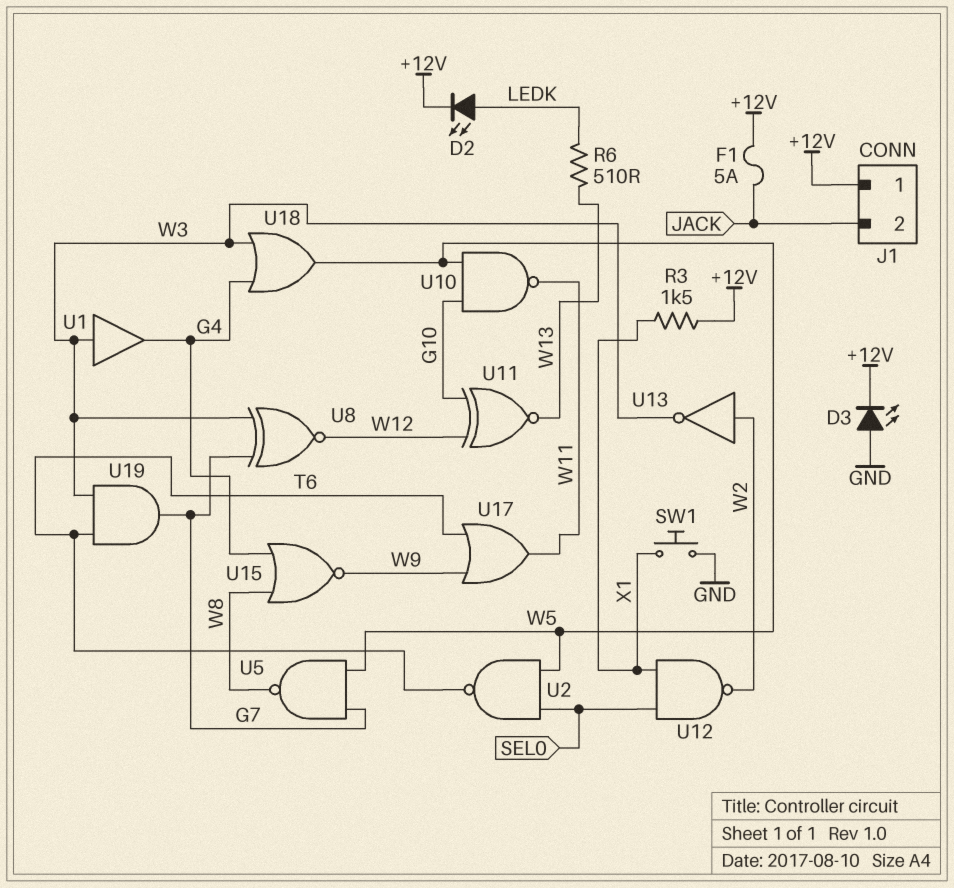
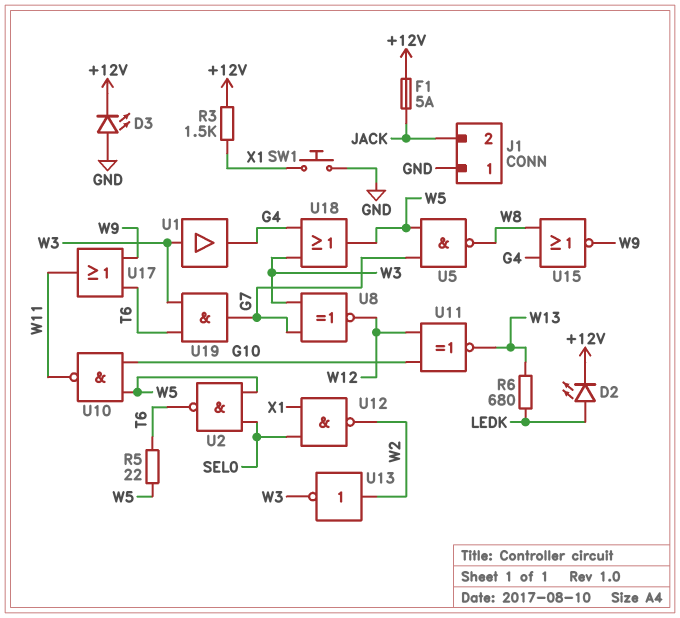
J1 pin 1: +12V -> GND
R5: none -> 22 (T6, W5)
R6: 510 (LEDK, W13) -> 680 (LEDK, W13)

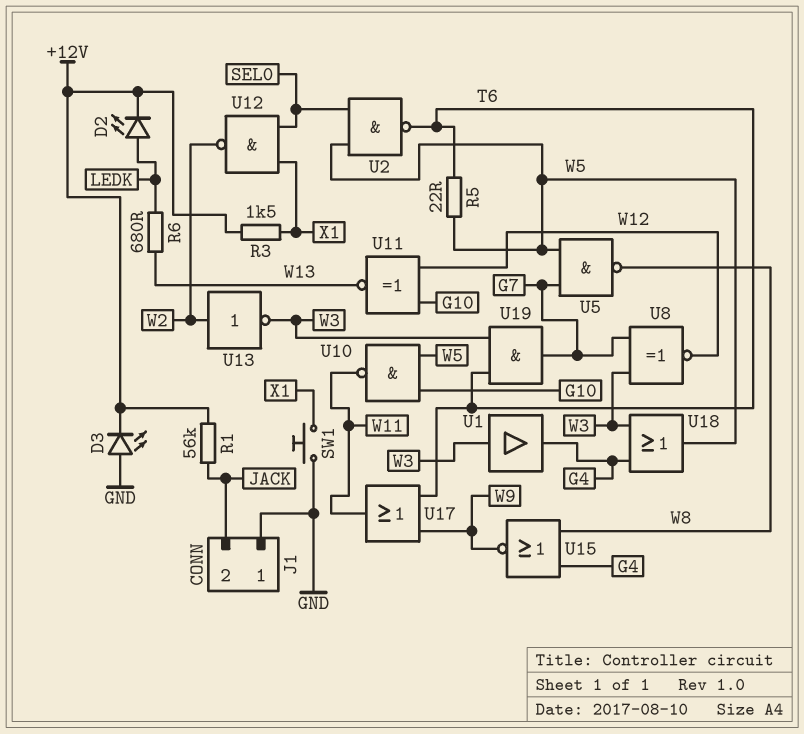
F1: 5A (+12V, JACK) -> none
R1: none -> 56k (+12V, JACK)

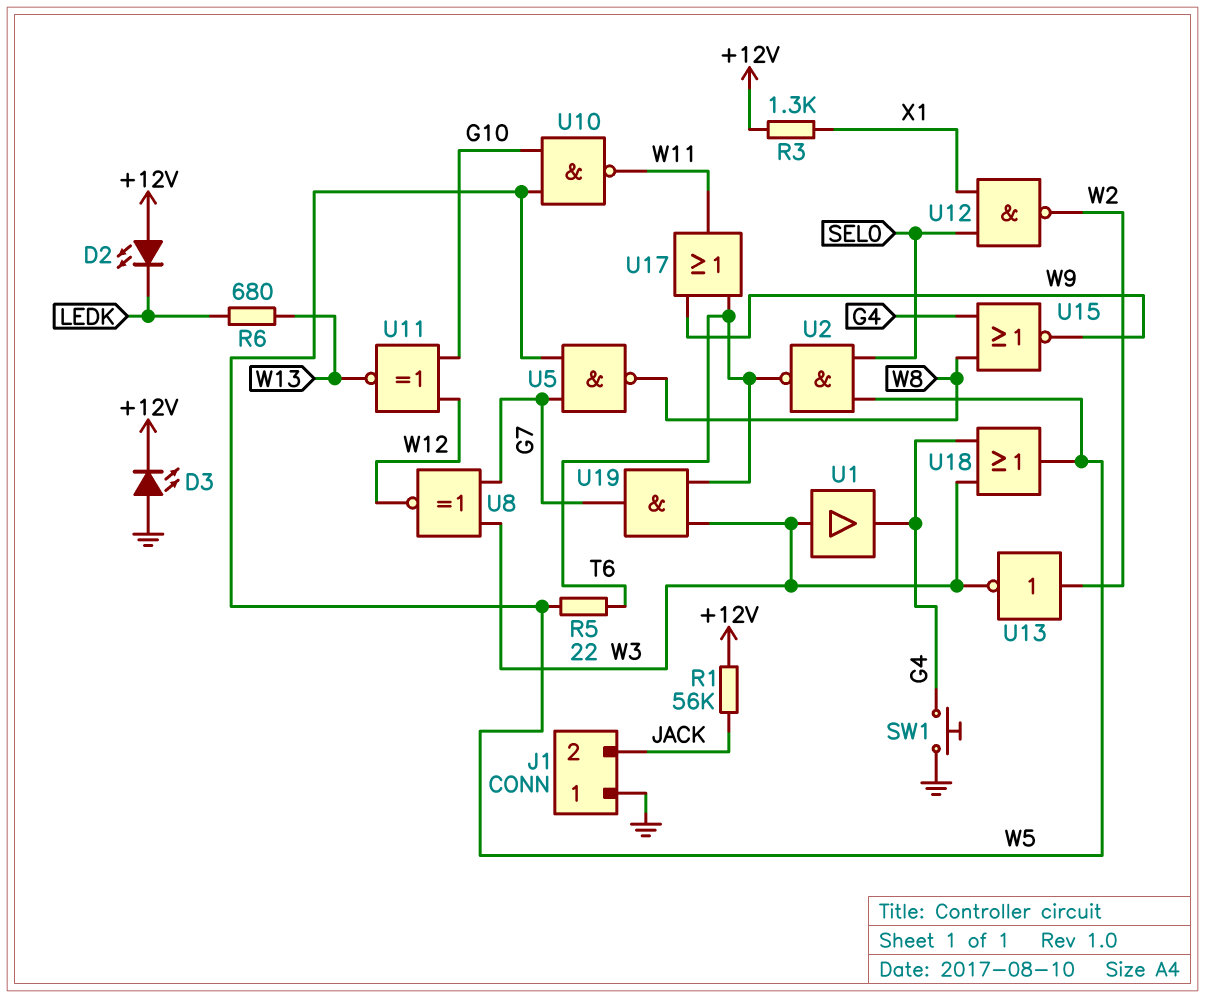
D2: LED (A LEDK, K +12V) -> LED (A +12V, K LEDK)
R3: 1.5k (+12V, X1) -> 1.3k (+12V, X1)
SW1: button (GND, X1) -> button (G4, GND)

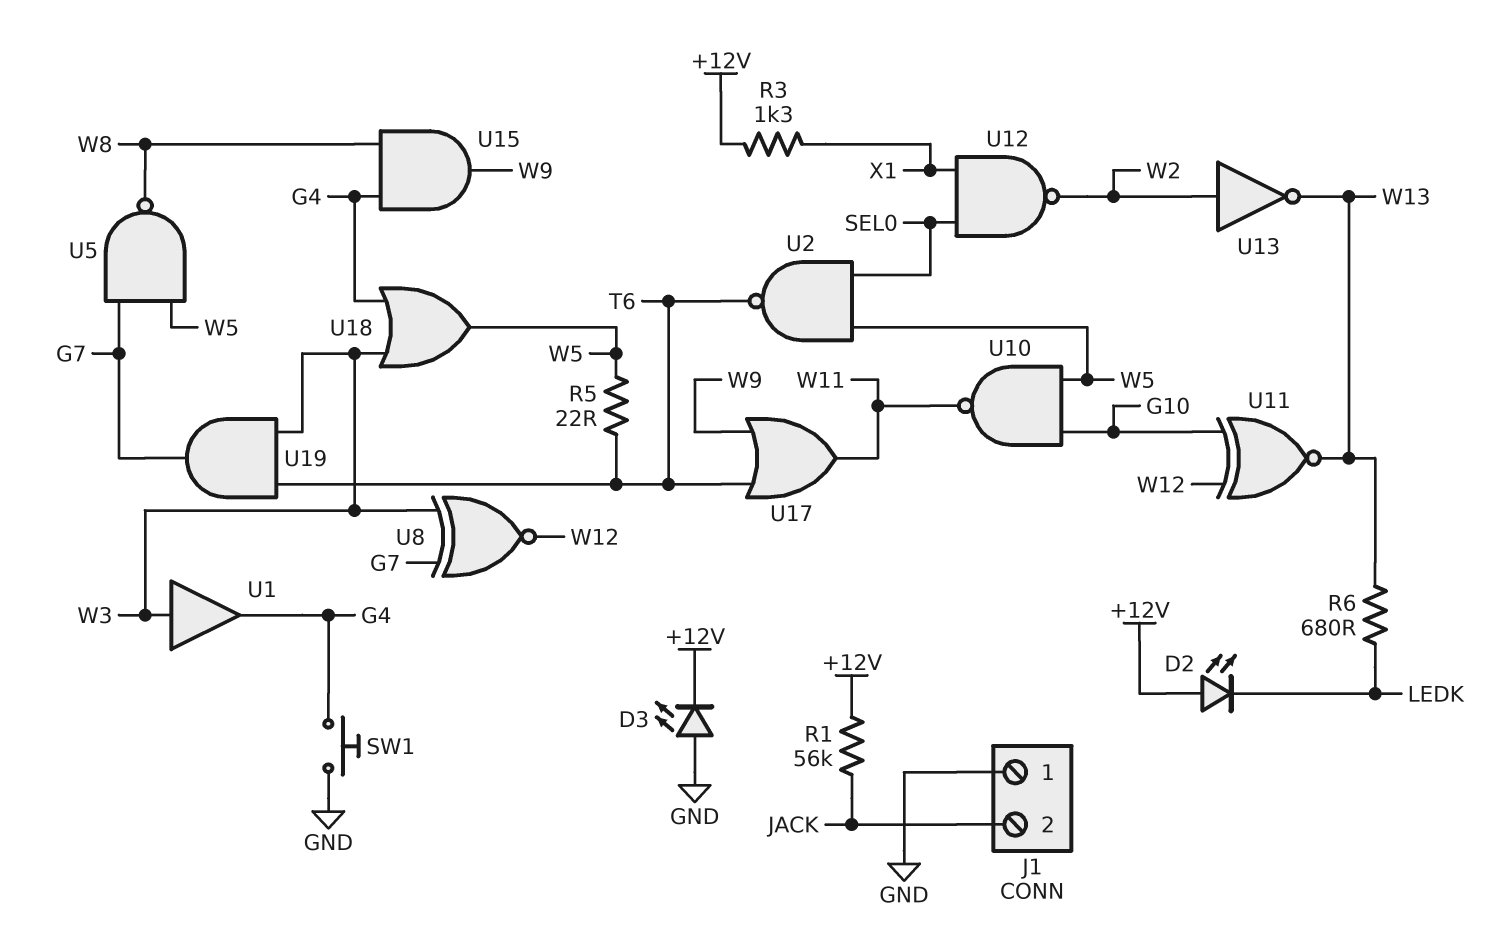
U13: NOT (in W2, out W3) -> NOT (in W2, out W13)
U15: NOR (in G4, in W8, out W9) -> AND (in G4, in W8, out W9)

